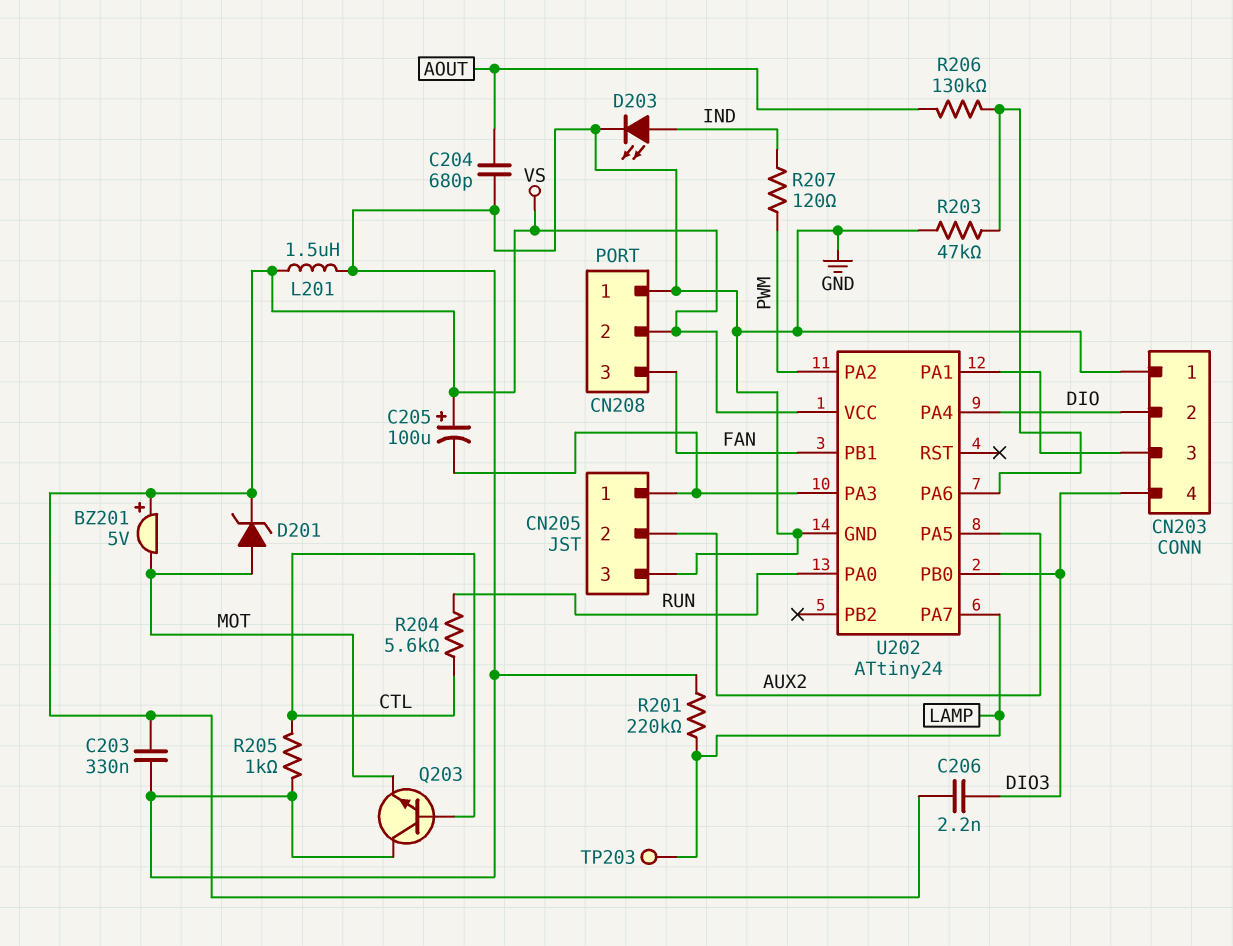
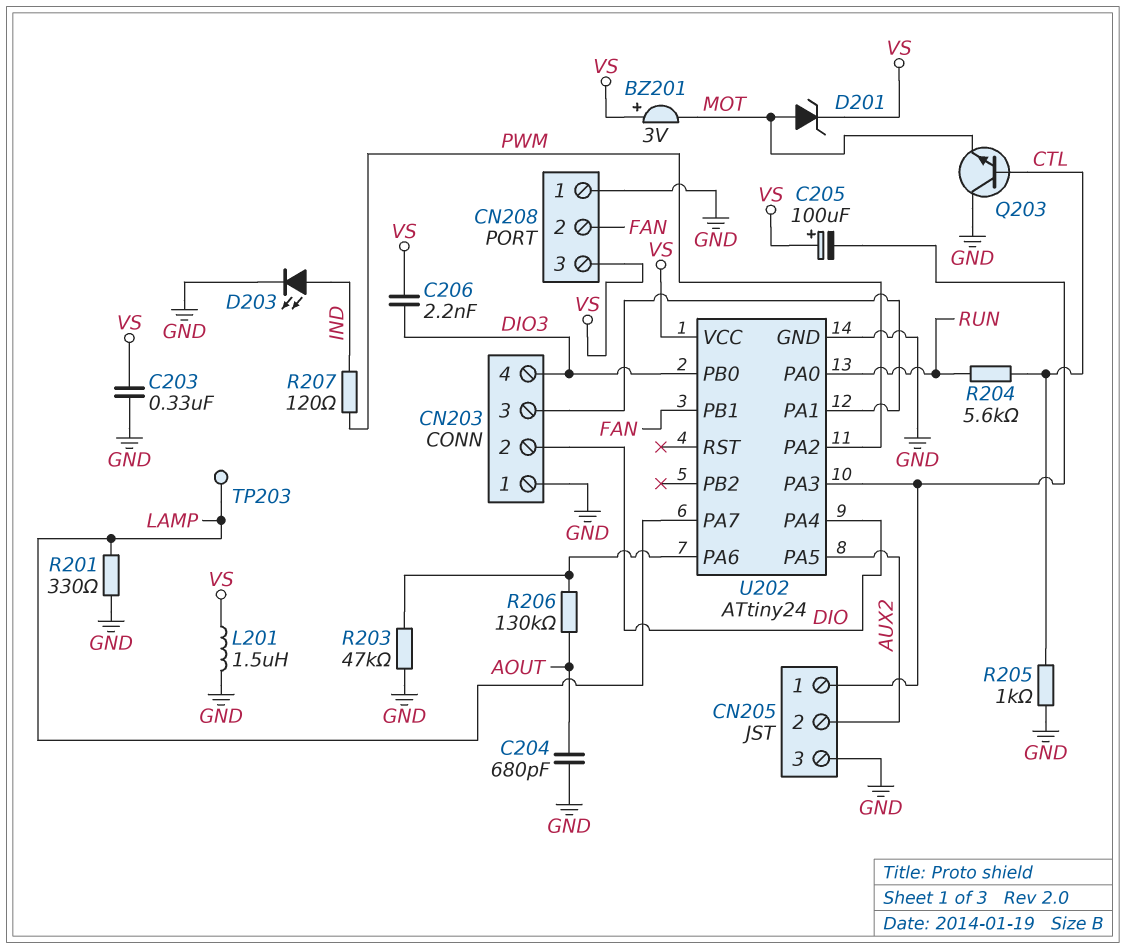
BZ201: buzzer 5V (plus VS, minus MOT) -> buzzer 3V (plus VS, minus MOT)
CN208 pin 2: VS -> FAN
CN208 pin 3: FAN -> VS
R201: 220k (GND, LAMP) -> 330 (GND, LAMP)

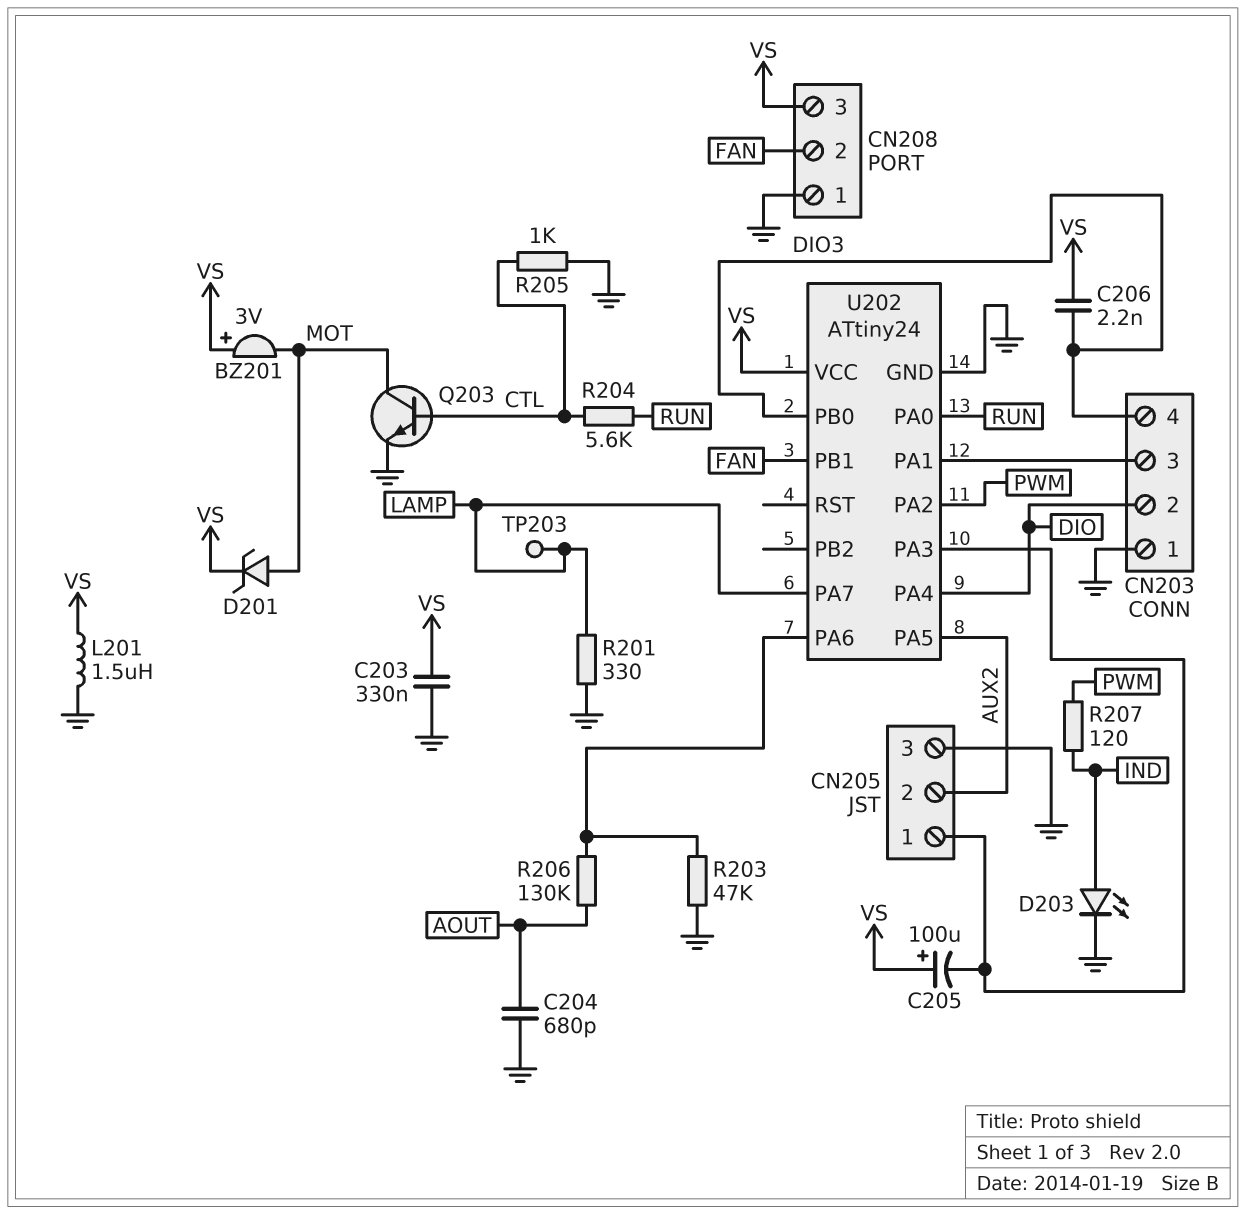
Q203: NPN (B CTL, C GND, E MOT) -> NPN (B CTL, C MOT, E GND)

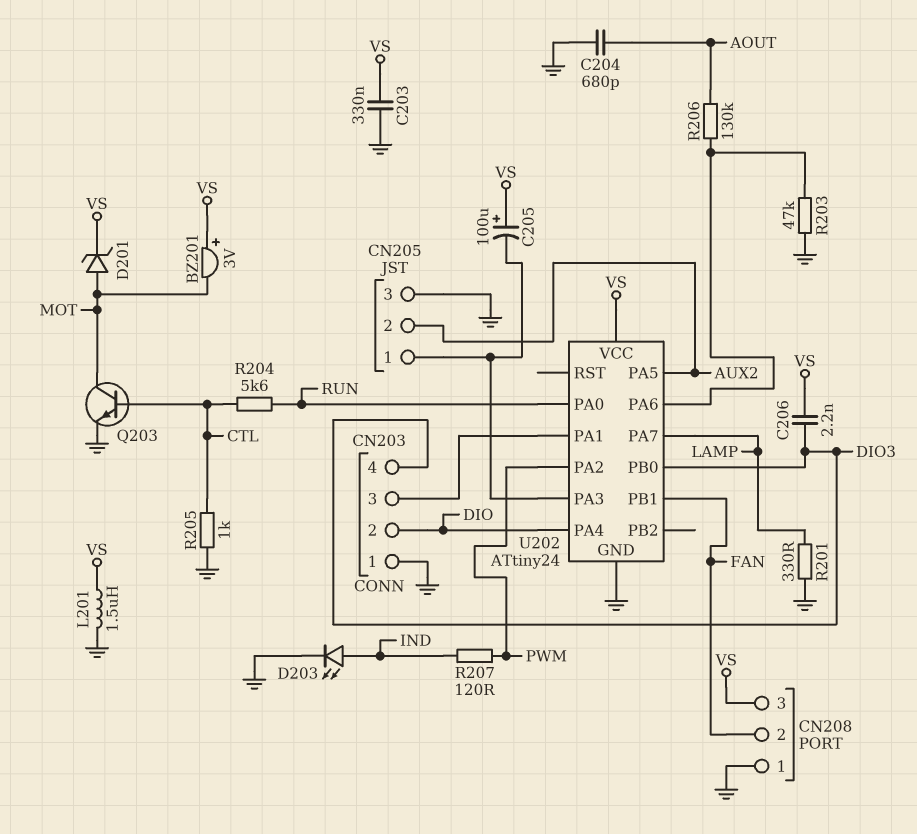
TP203: test point (LAMP) -> none

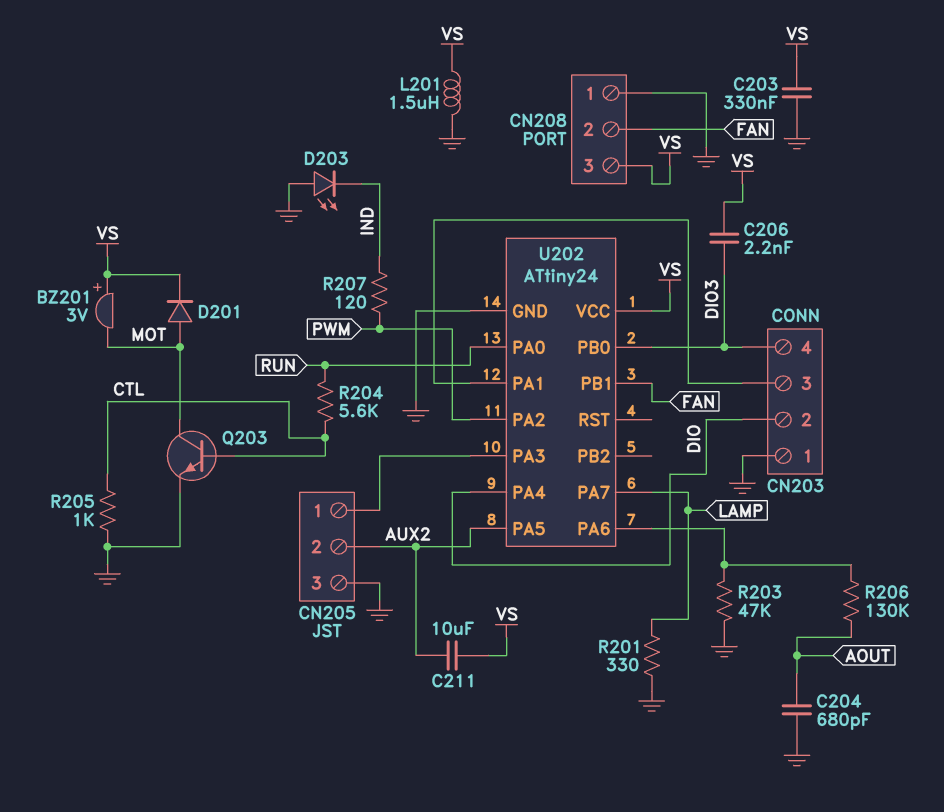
C205: 100uF (plus VS, minus CN205/1) -> none
C211: none -> 10uF (AUX2, VS)
D201: zener (A MOT, K VS) -> diode (A MOT, K VS)
D203: LED (A IND, K GND) -> LED (A GND, K IND)

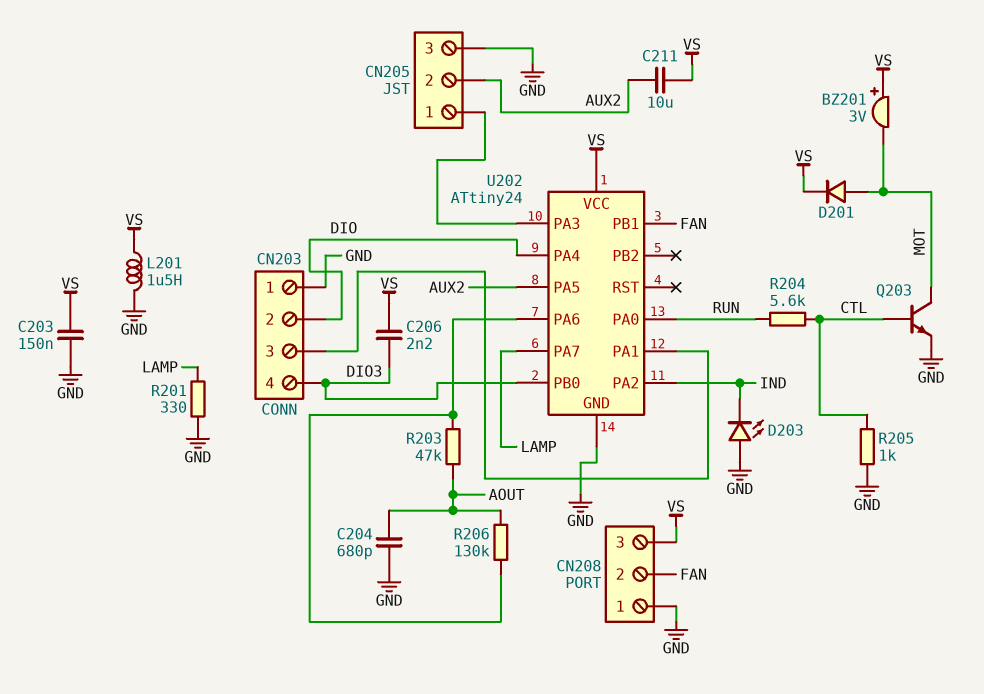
C203: 330nF (GND, VS) -> 150nF (GND, VS)
R203: 47k (GND, U202/PA6) -> 47k (AOUT, U202/PA6)
R207: 120 (IND, PWM) -> none
U202 pin PA2: PWM -> IND

